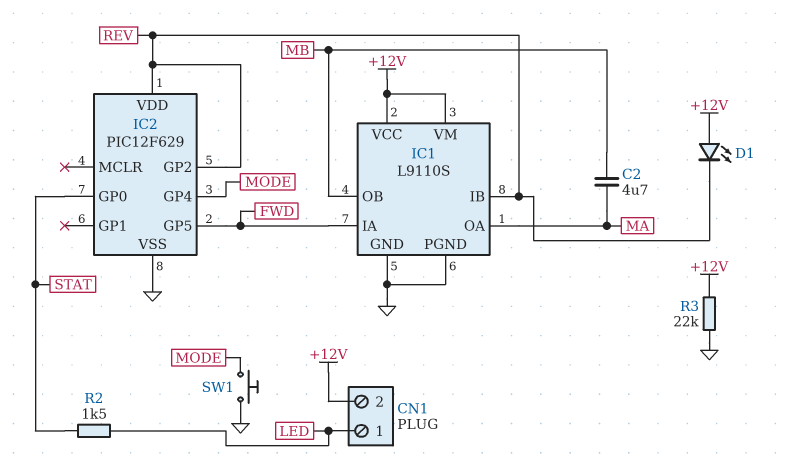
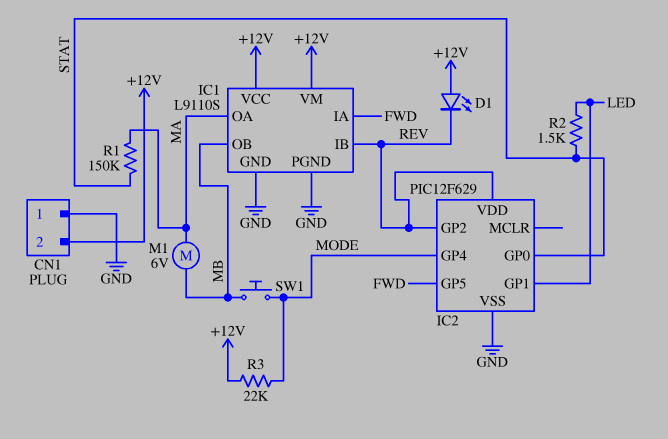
C2: 4.7uF (MA, MB) -> none
CN1 pin 1: LED -> GND
IC2 pin GP1: none -> LED
M1: none -> motor 6V (MA, MB)
R1: none -> 150k (MA, STAT)
R3: 22k (+12V, GND) -> 22k (+12V, MODE)
SW1: button (GND, MODE) -> button (MB, MODE)

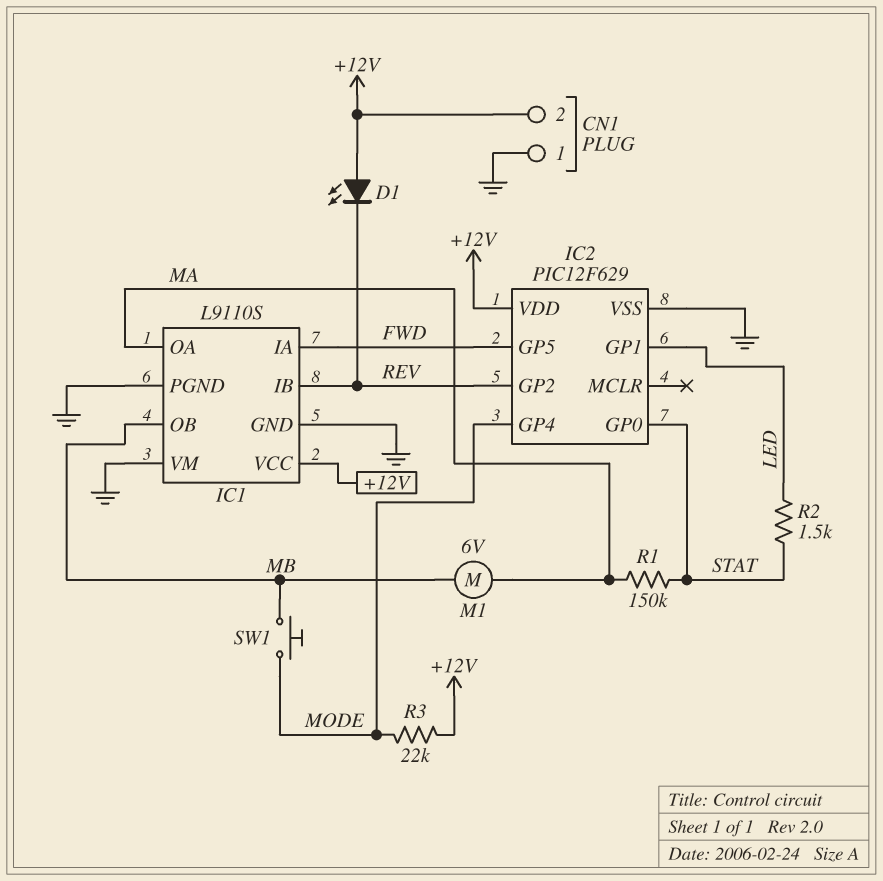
IC1 pin VM: +12V -> GND
IC2 pin VDD: REV -> +12V

